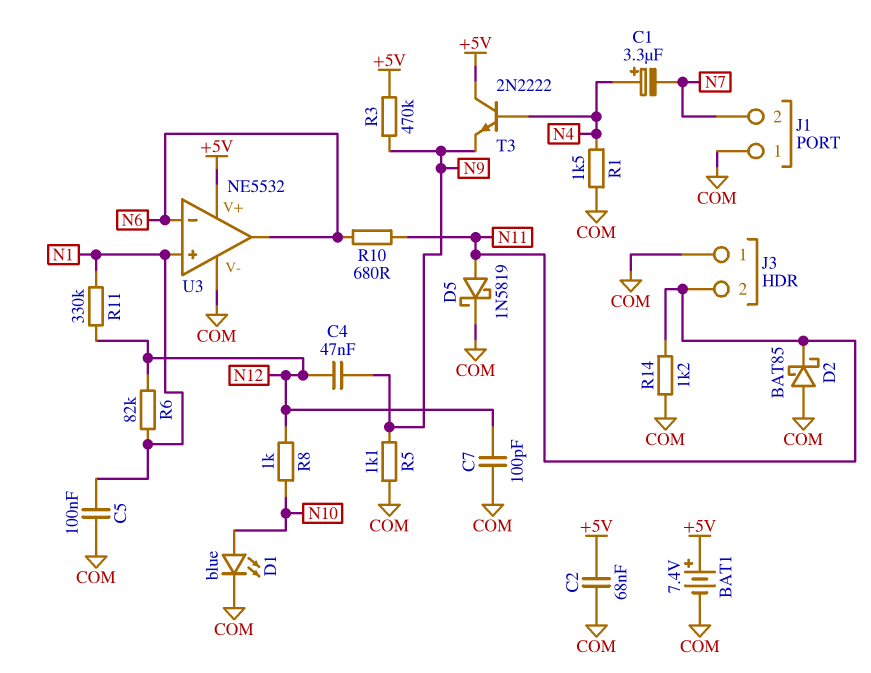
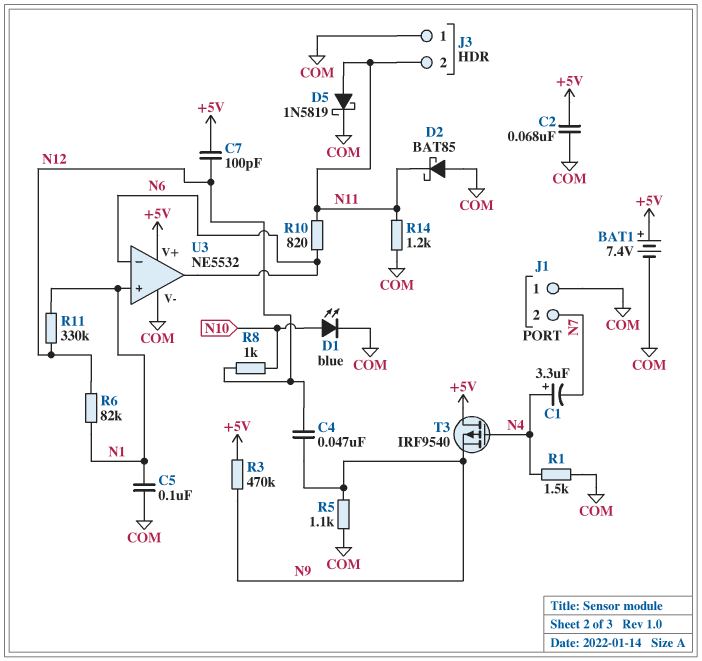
C7: 100pF (COM, N12) -> 100pF (+5V, N12)
R10: 680 (N6, N11) -> 820 (N6, N11)
T3: NPN 2N2222 (B N4, C +5V, E N9) -> PMOS IRF9540 (G N4, D +5V, S N9)

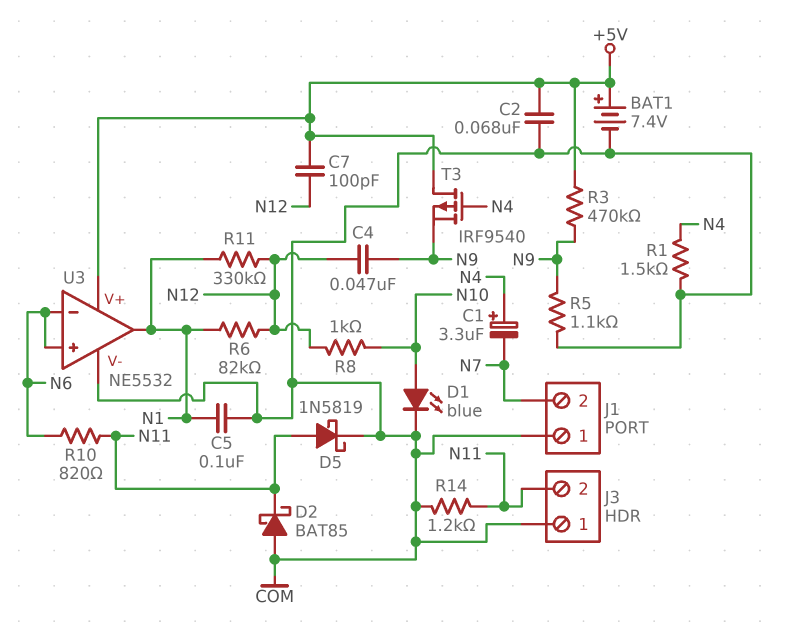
U3 pin in+: N1 -> N6
U3 pin out: N6 -> N1

